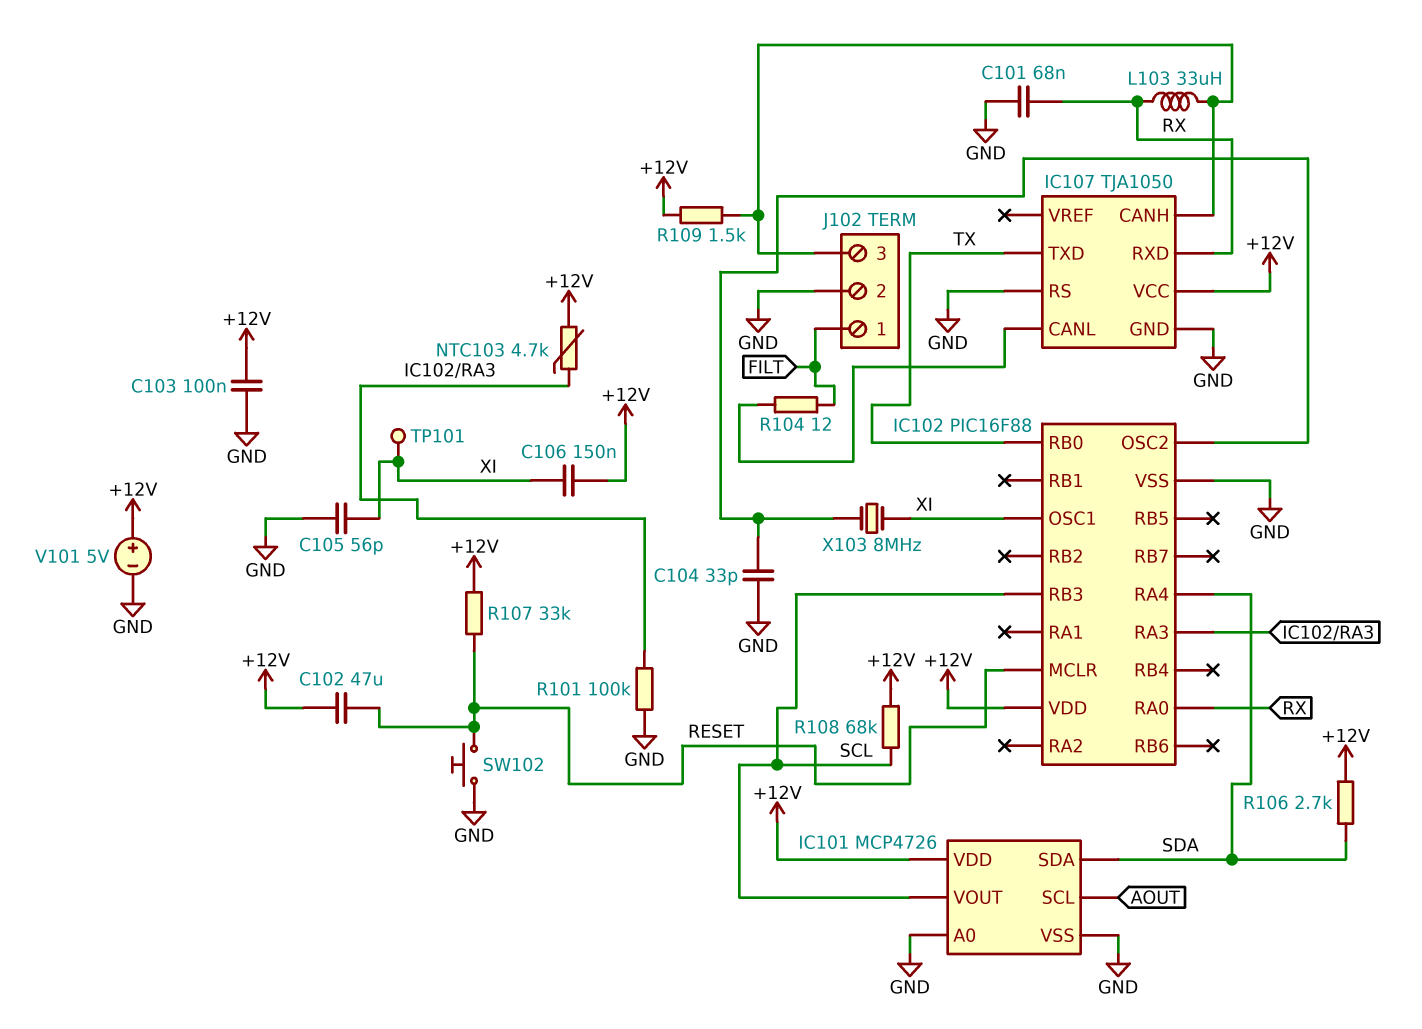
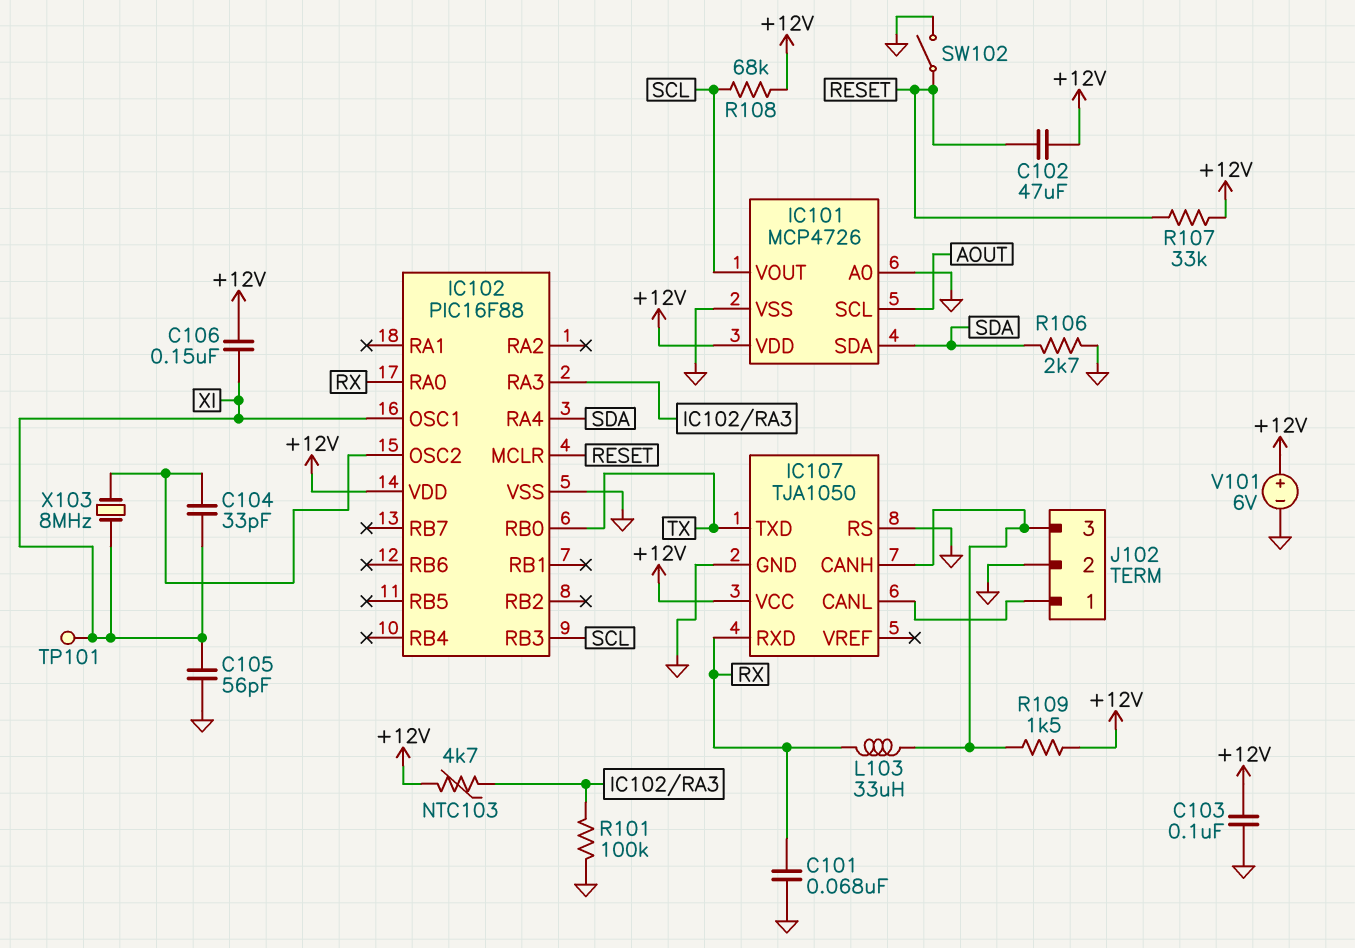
C104: 33pF (GND, IC102/OSC2) -> 33pF (IC102/OSC2, XI)
J102 pin 1: FILT -> IC107/CANL
R104: 12 (FILT, IC107/CANL) -> none
R106: 2.7k (+12V, SDA) -> 2.7k (GND, SDA)
SW102: button (GND, RESET) -> switch (GND, RESET)
V101: 5V (plus +12V, minus GND) -> 6V (plus +12V, minus GND)

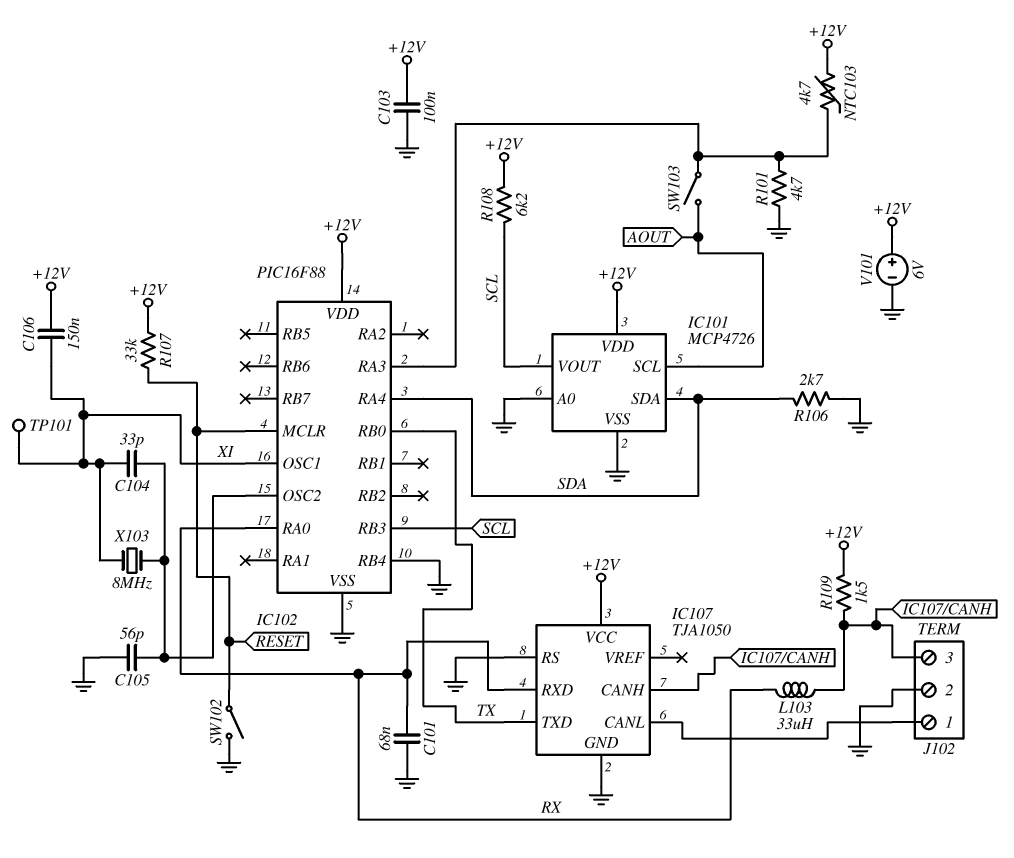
C102: 47uF (+12V, RESET) -> none
C105: 56pF (GND, XI) -> 56pF (GND, IC102/OSC2)
IC102 pin RB4: none -> GND
R101: 100k (GND, IC102/RA3) -> 4.7k (GND, IC102/RA3)
R108: 68k (+12V, SCL) -> 6.2k (+12V, SCL)
SW103: none -> switch (AOUT, IC102/RA3)

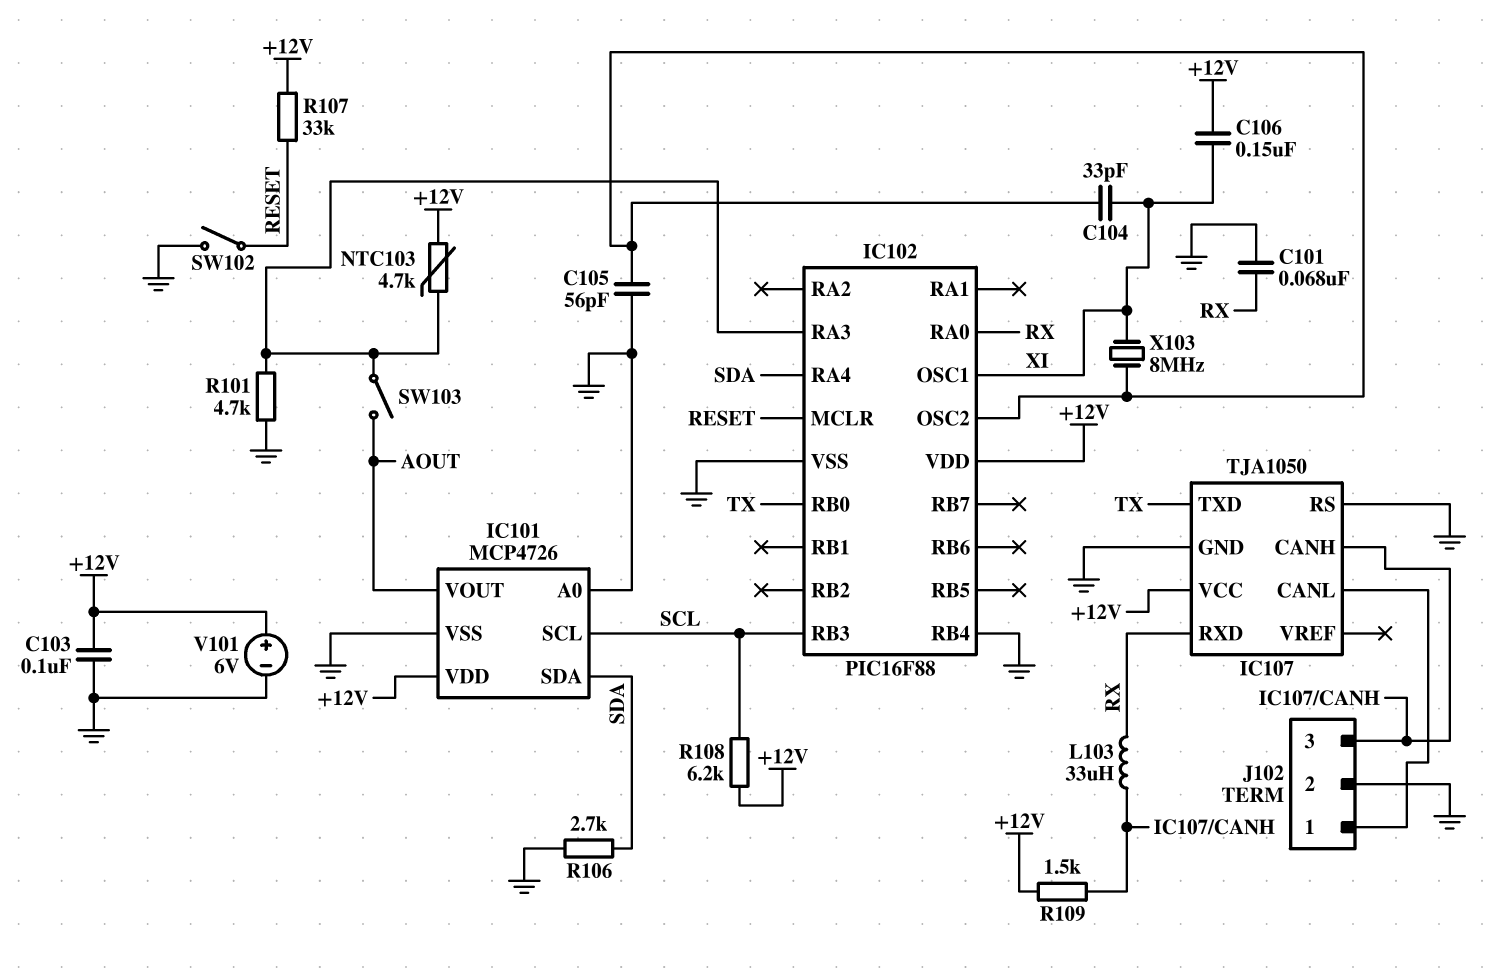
IC101 pin SCL: AOUT -> SCL
IC101 pin VOUT: SCL -> AOUT
TP101: test point (XI) -> none

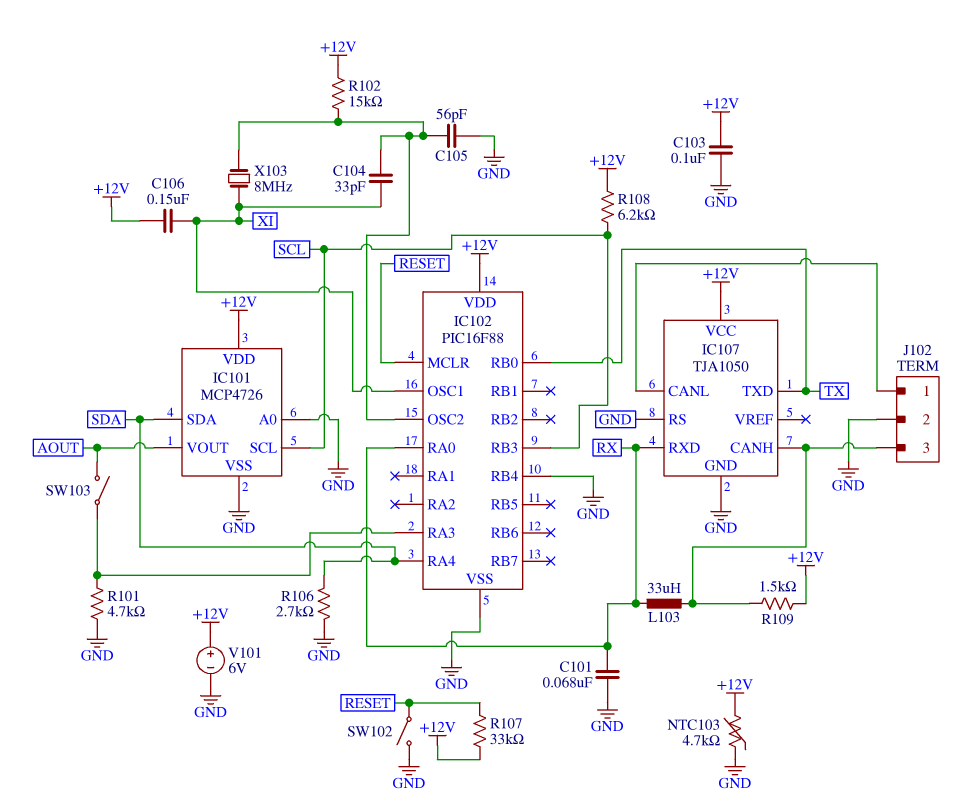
NTC103: 4.7k (+12V, IC102/RA3) -> 4.7k (+12V, GND)
R102: none -> 15k (+12V, IC102/OSC2)

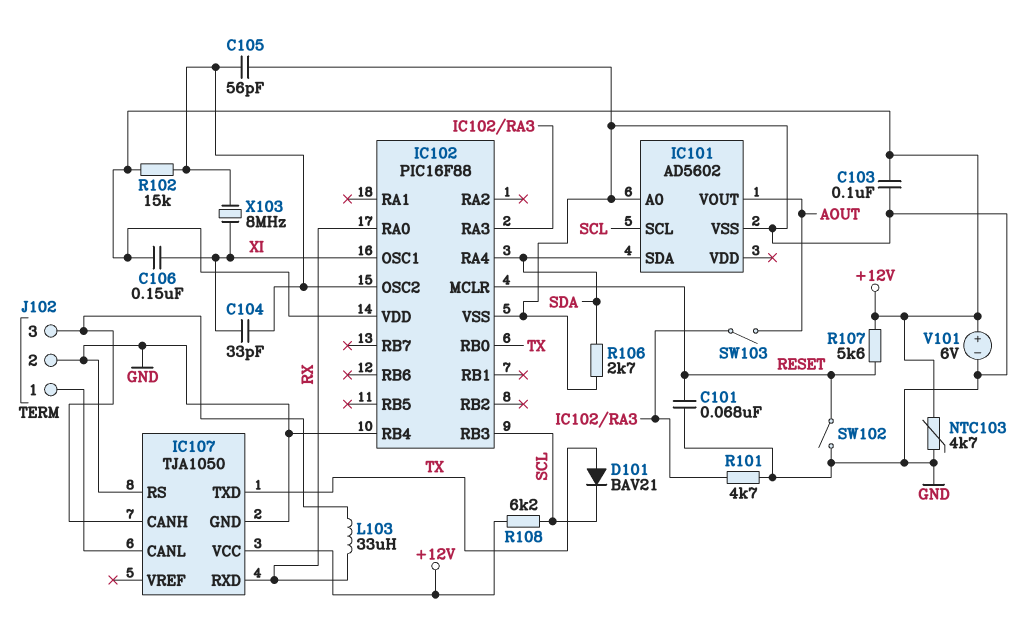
C101: 68nF (GND, RX) -> 68nF (GND, RESET)
D101: none -> diode BAV21 (A TX, K SCL)
IC101: MCP4726 -> AD5602
IC101 pin VDD: +12V -> none
R107: 33k (+12V, RESET) -> 5.6k (+12V, RESET)
R109: 1.5k (+12V, IC107/CANH) -> none

